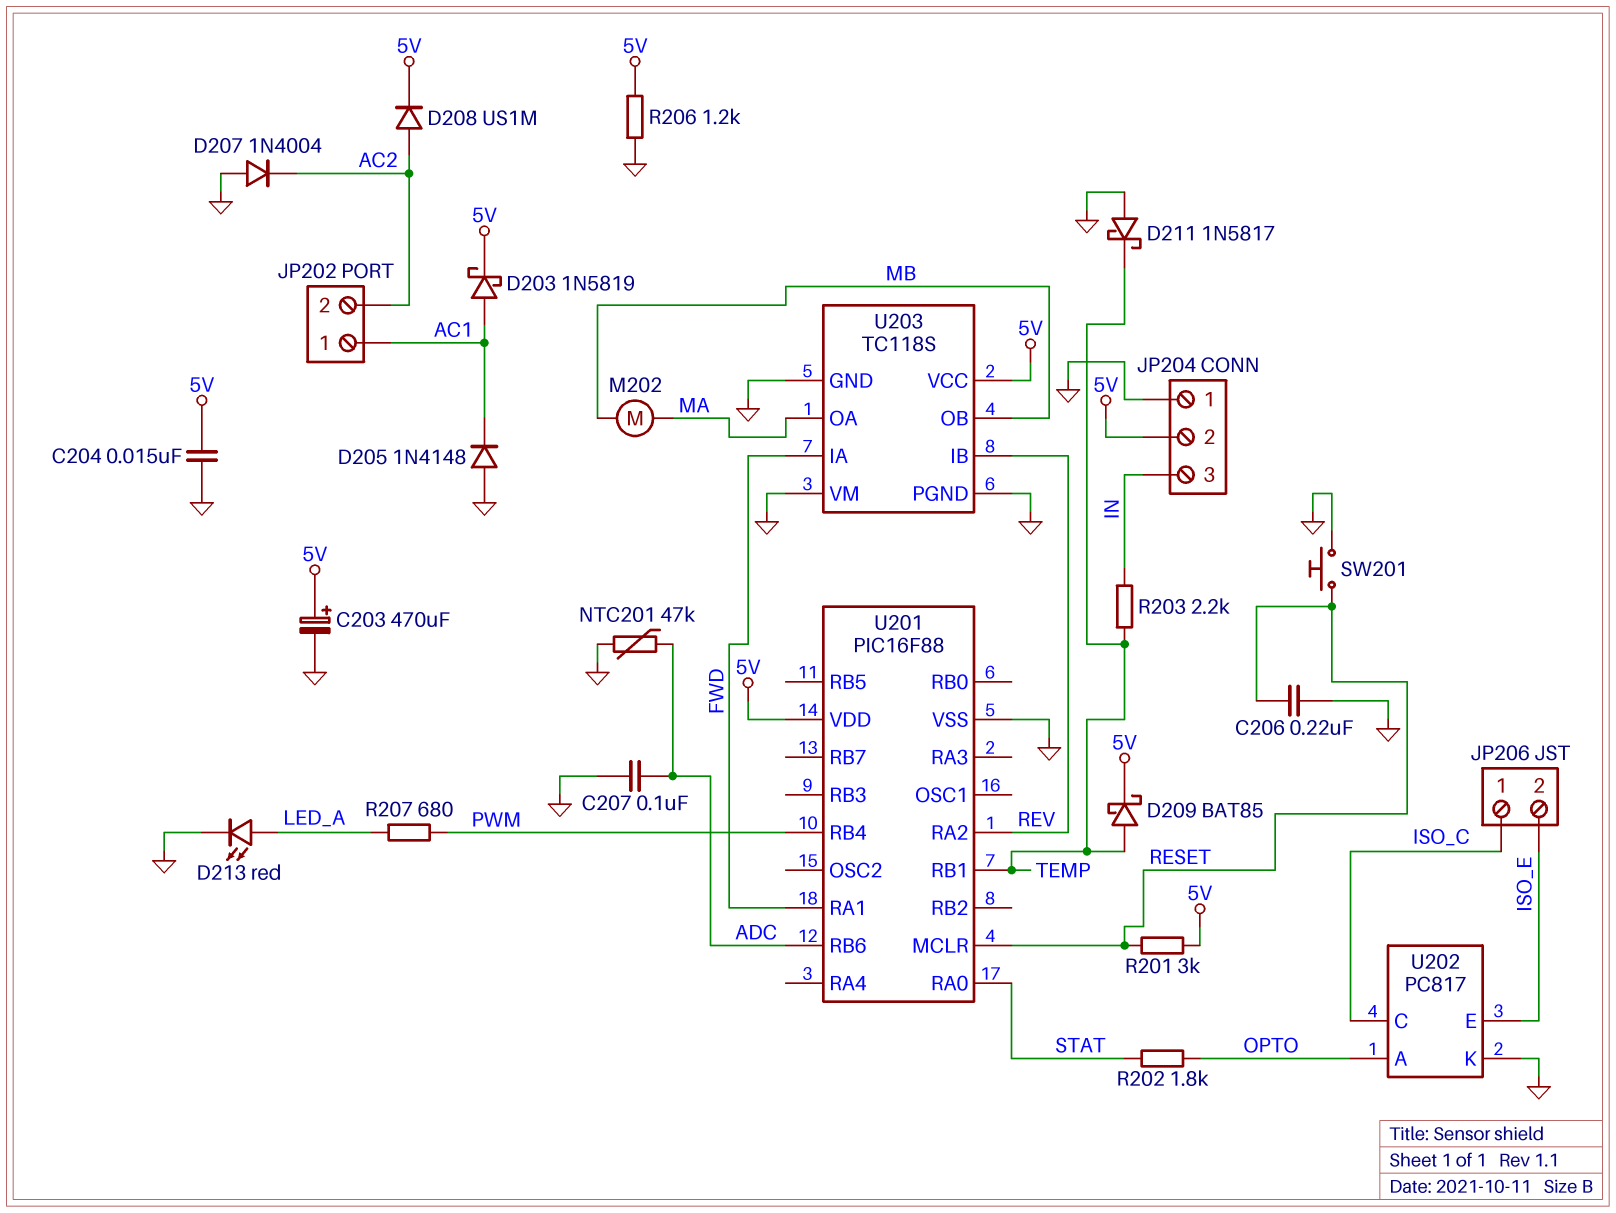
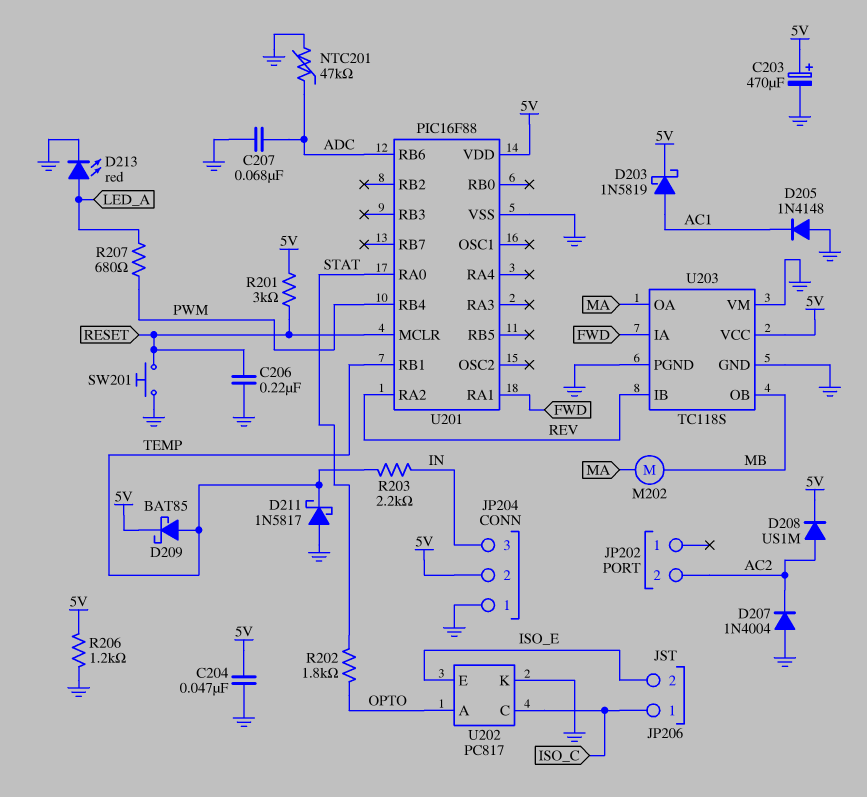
C204: 15nF (5V, GND) -> 47nF (5V, GND)
C207: 100nF (ADC, GND) -> 68nF (ADC, GND)
JP202 pin 1: AC1 -> none

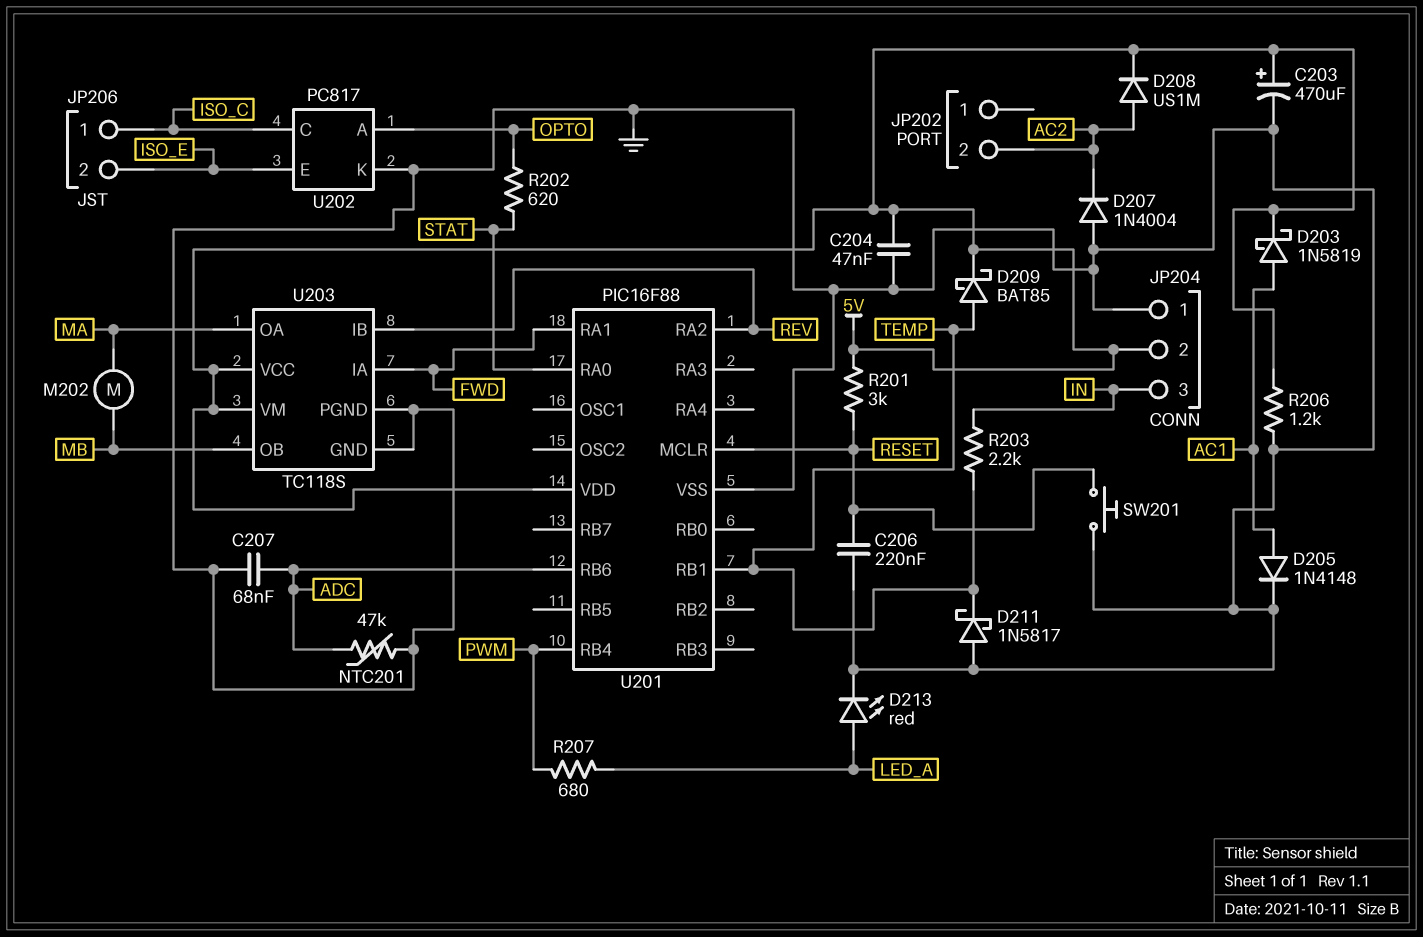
D205: diode 1N4148 (A GND, K AC1) -> diode 1N4148 (A AC1, K GND)
R202: 1.8k (OPTO, STAT) -> 620 (OPTO, STAT)
U203 pin VM: GND -> 5V

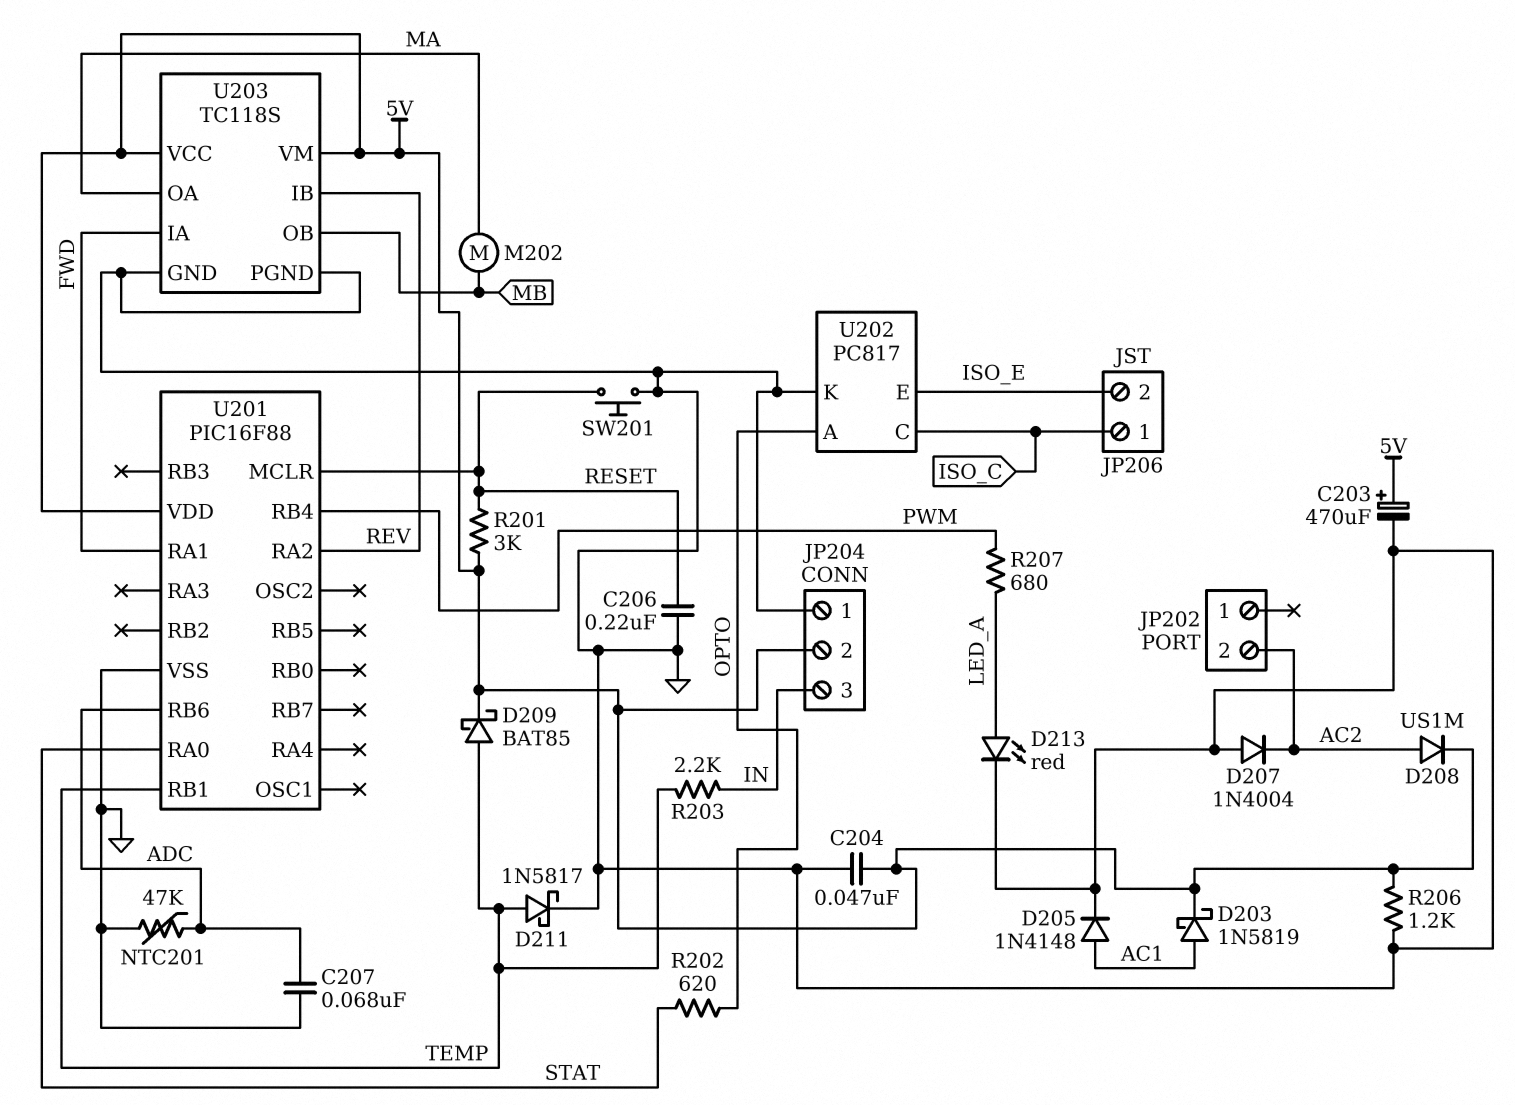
D211: schottky 1N5817 (A GND, K TEMP) -> schottky 1N5817 (A TEMP, K GND)

